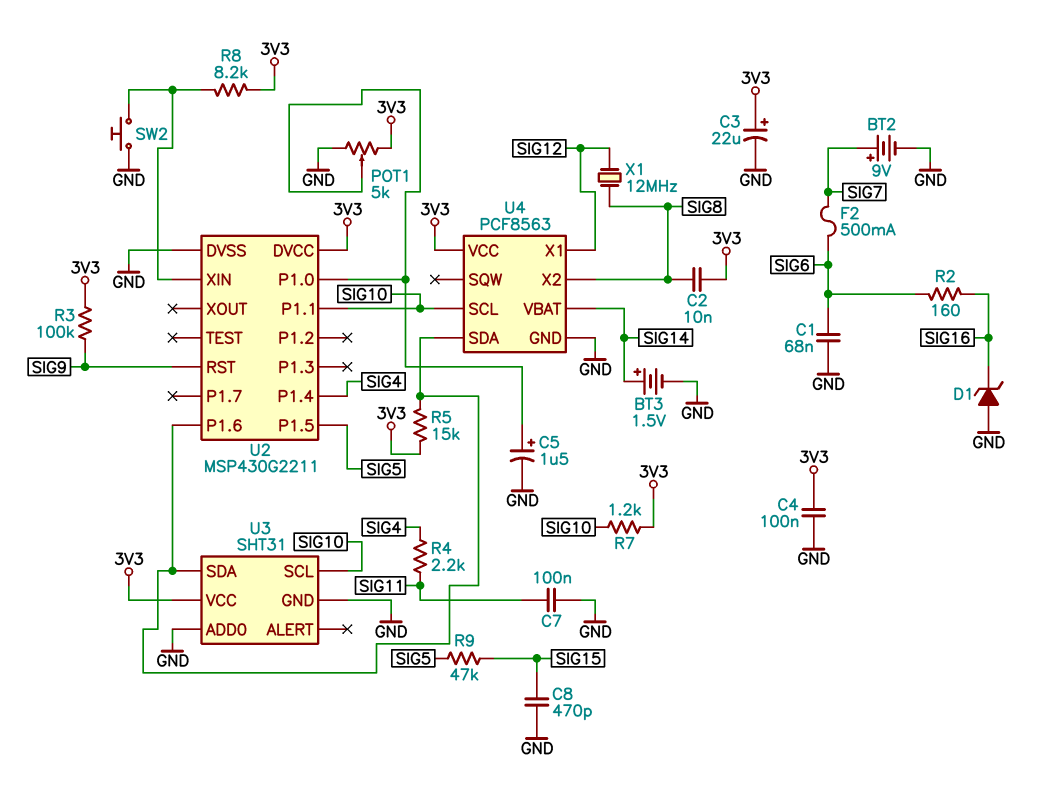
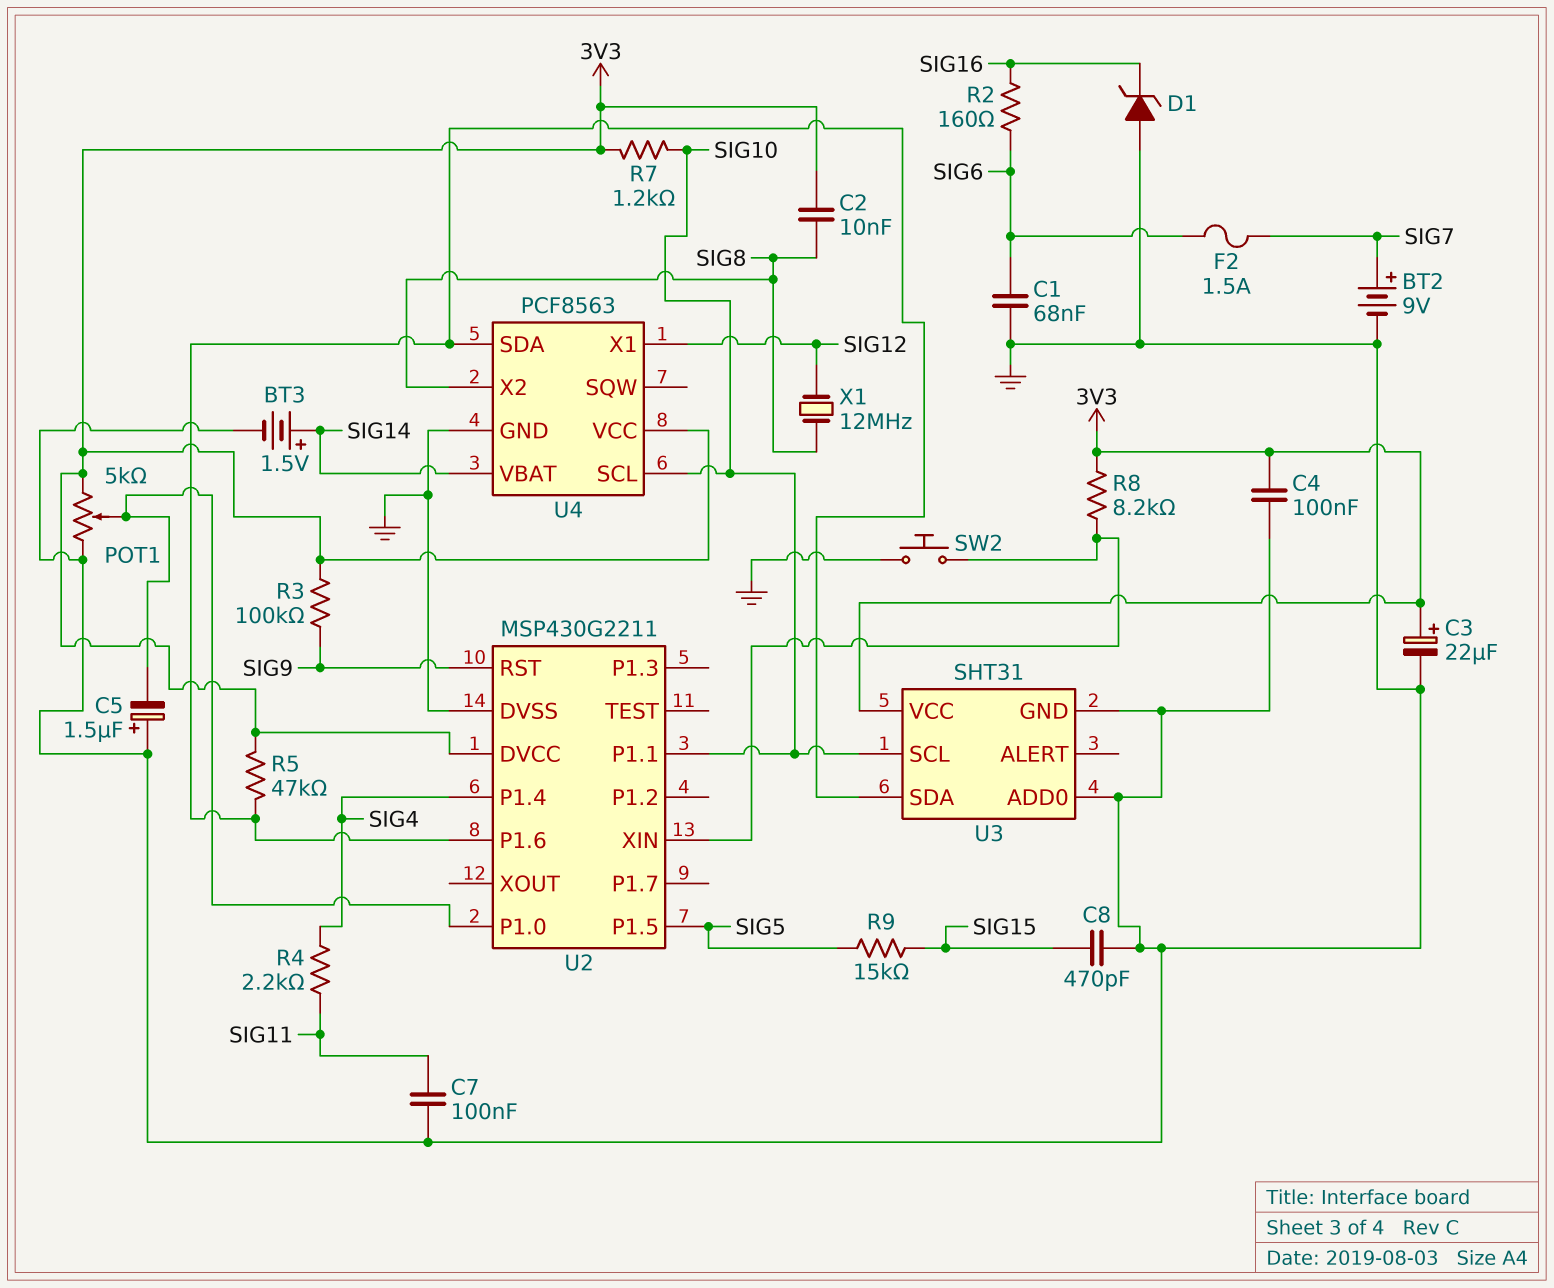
C5: 1.5uF (plus U2/P1.0, minus GND) -> 1.5uF (plus GND, minus U2/P1.0)
F2: 500mA (SIG6, SIG7) -> 1.5A (SIG6, SIG7)
R5: 15k (3V3, U2/P1.6) -> 47k (3V3, U2/P1.6)
R9: 47k (SIG5, SIG15) -> 15k (SIG5, SIG15)

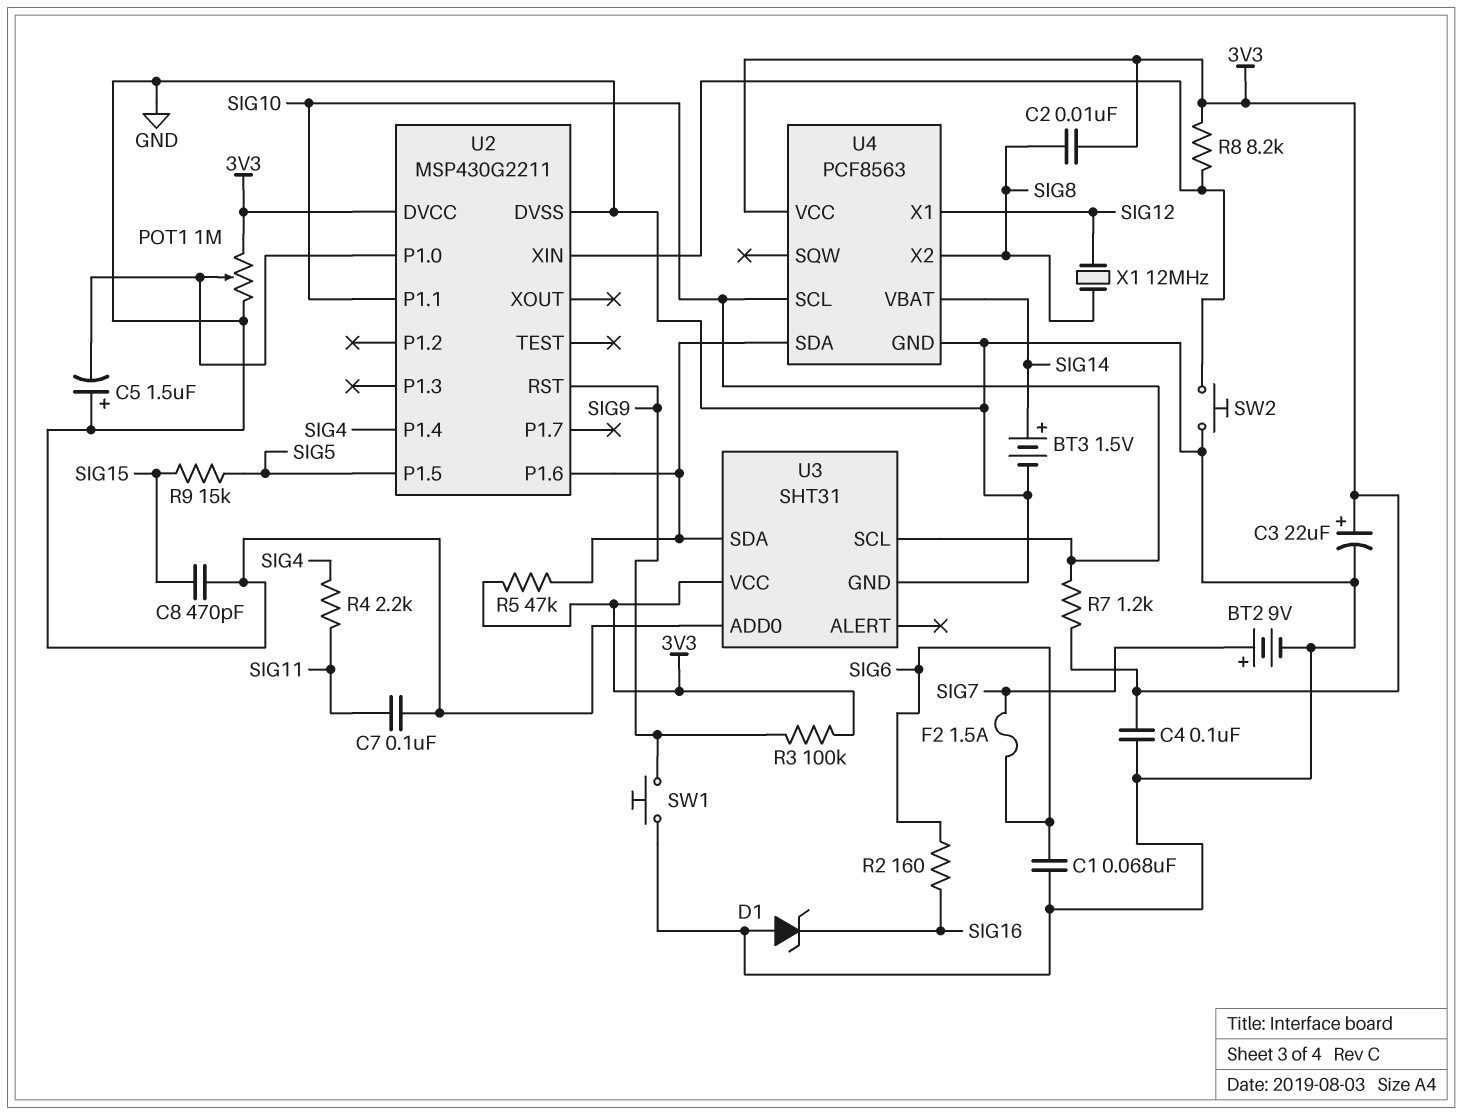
POT1: 5k (3V3, GND, wiper U2/P1.0) -> 1M (3V3, GND, wiper U2/P1.0)
SW1: none -> button (GND, SIG9)

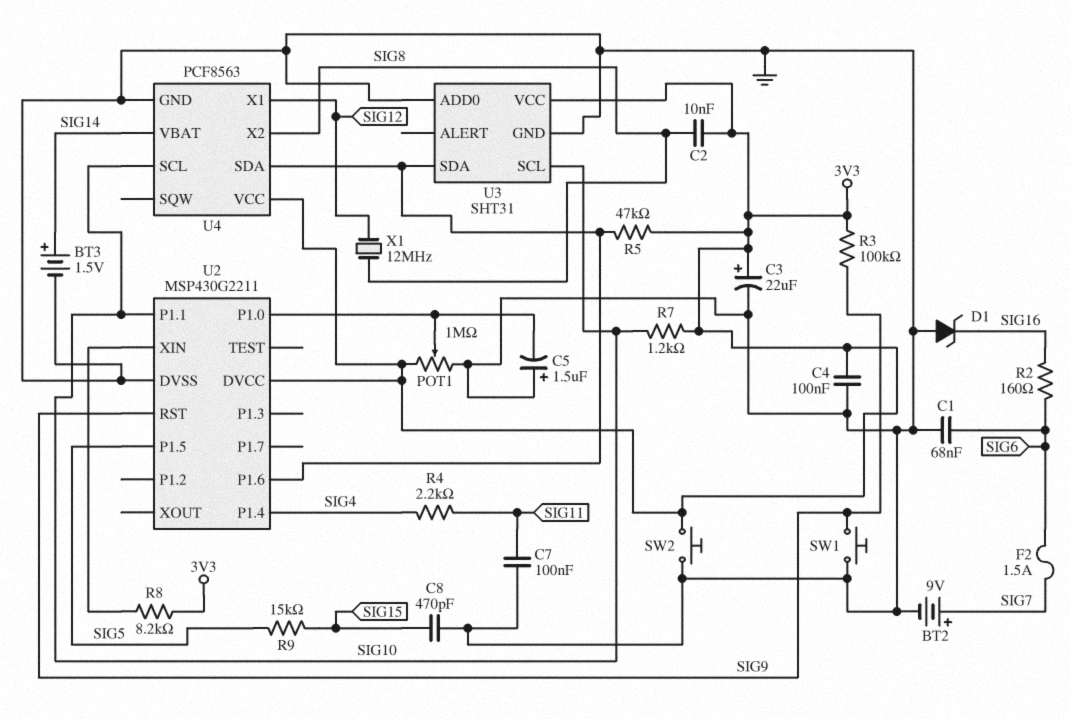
SW2: button (GND, U2/XIN) -> button (3V3, GND)

